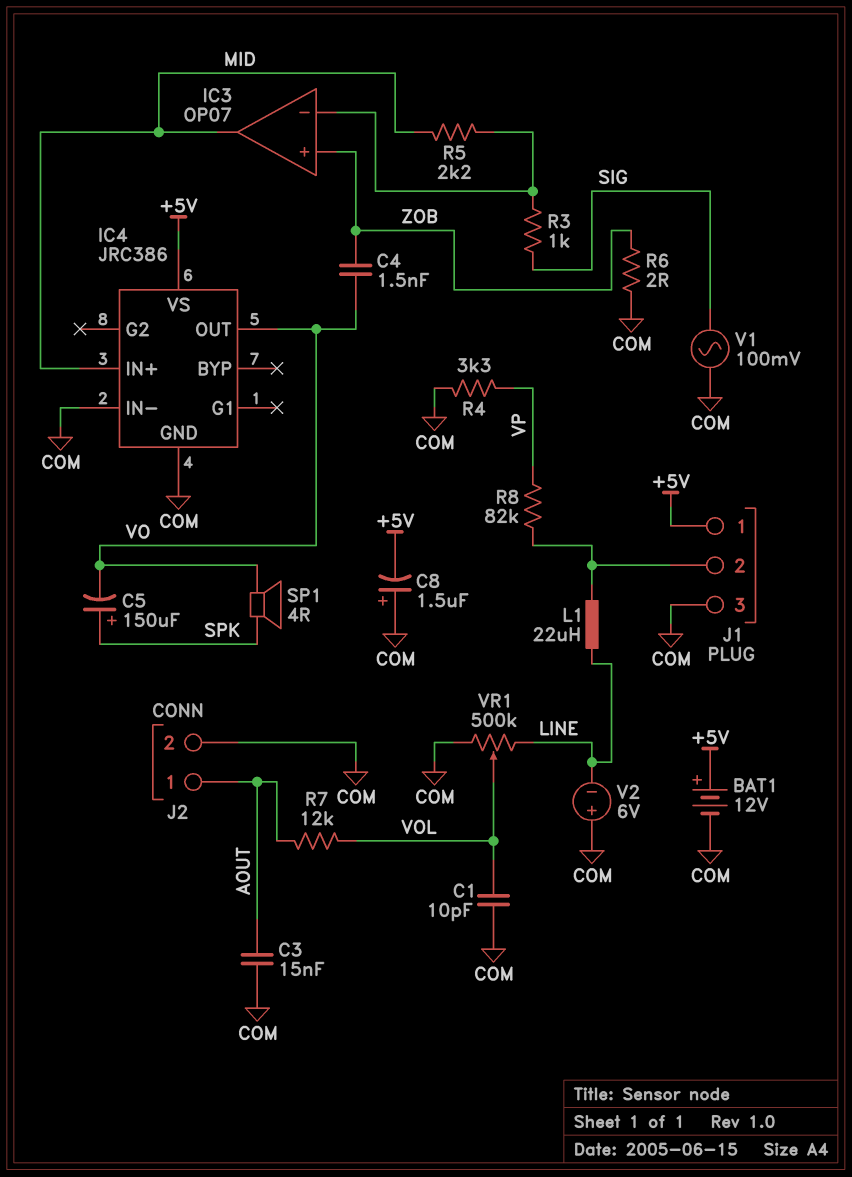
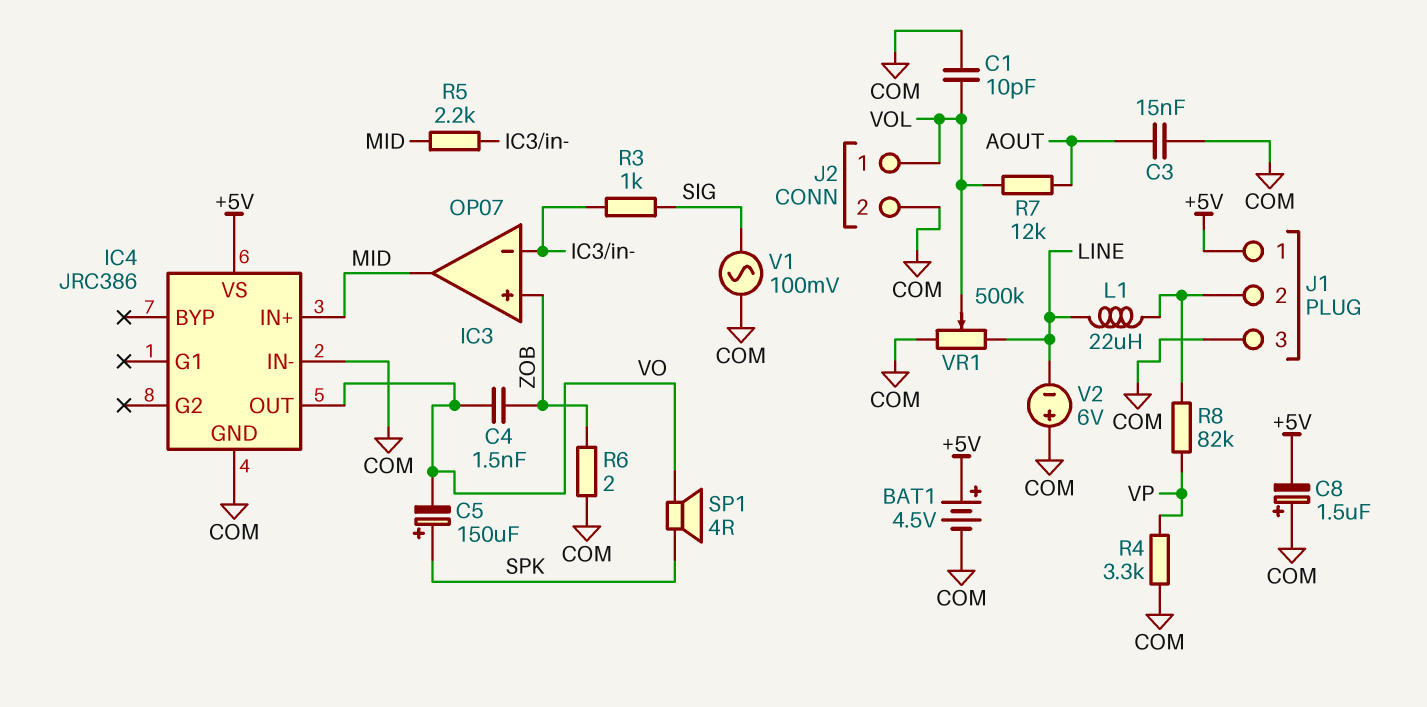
BAT1: 12V (plus +5V, minus COM) -> 4.5V (plus +5V, minus COM)
J2 pin 1: AOUT -> VOL

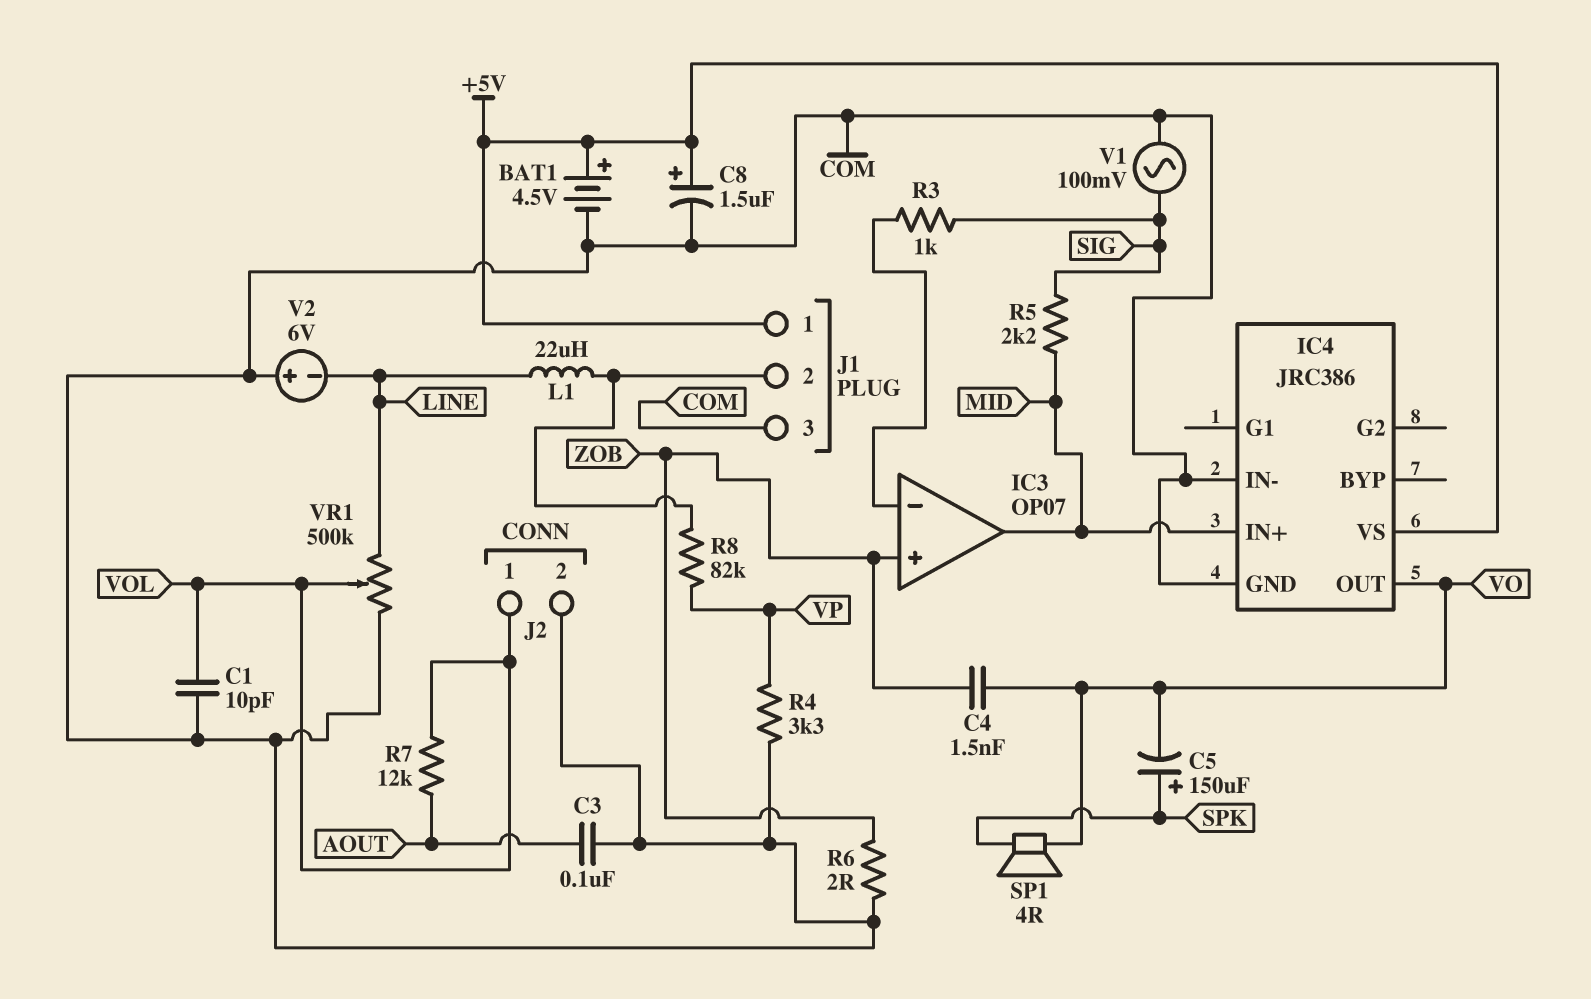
C3: 15nF (AOUT, COM) -> 100nF (AOUT, COM)
C8: 1.5uF (plus COM, minus +5V) -> 1.5uF (plus +5V, minus COM)
R5: 2.2k (IC3/in-, MID) -> 2.2k (MID, SIG)

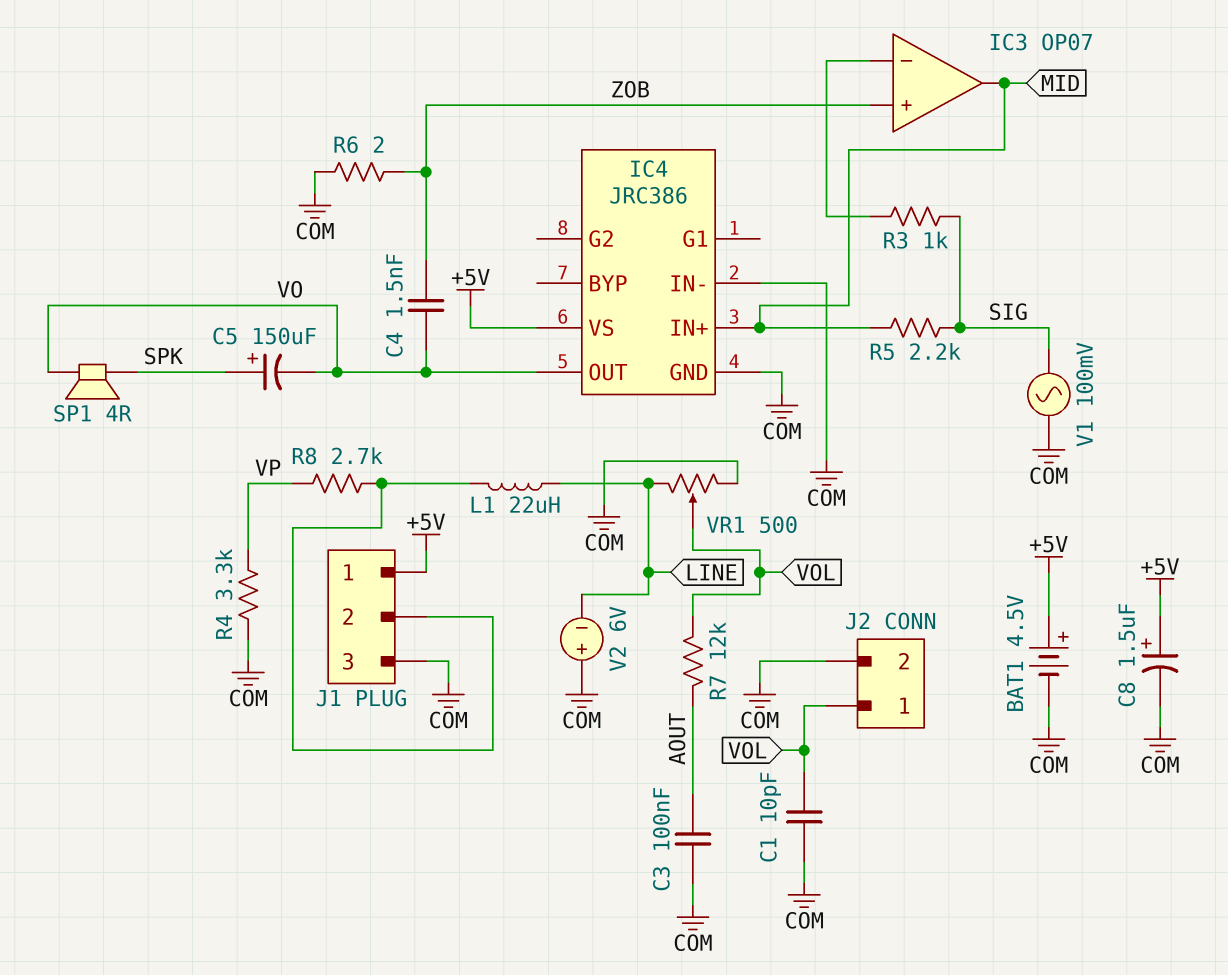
R8: 82k (J1/2, VP) -> 2.7k (J1/2, VP)
VR1: 500k (COM, LINE, wiper VOL) -> 500 (COM, LINE, wiper VOL)

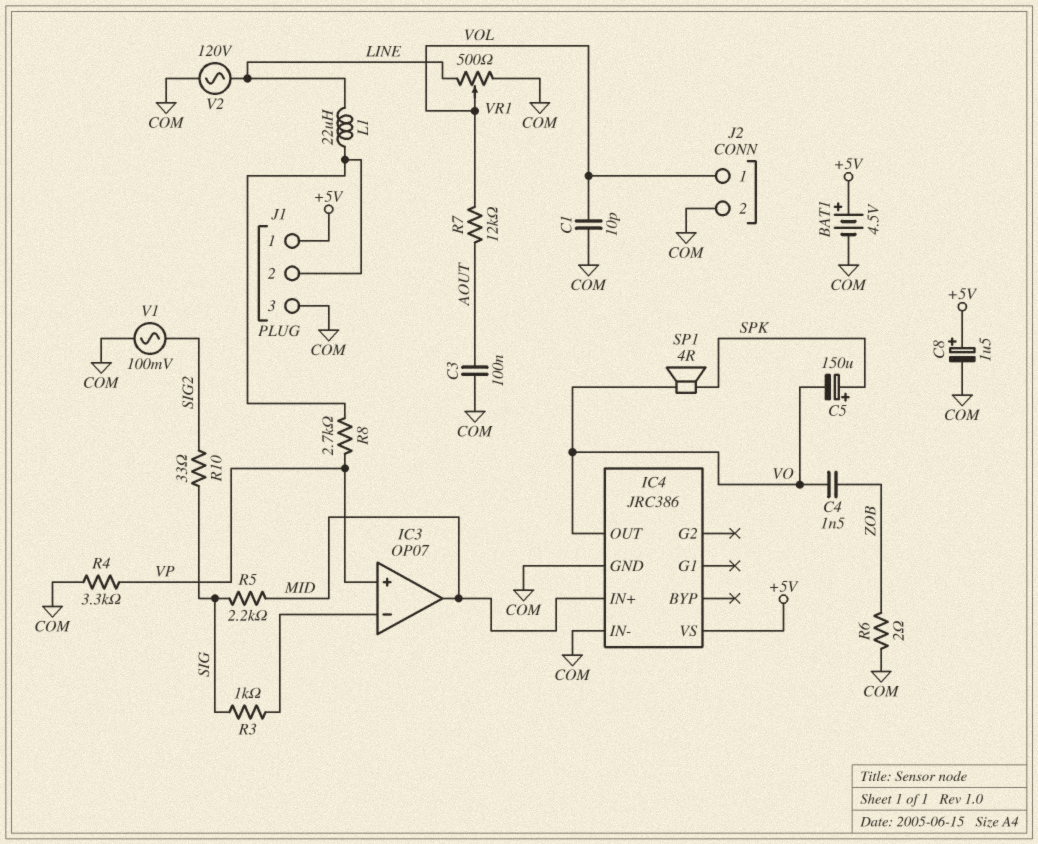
IC3 pin in+: ZOB -> VP
R10: none -> 33 (SIG, SIG2)
V1: AC 100mV (COM, SIG) -> AC 100mV (COM, SIG2)
V2: 6V (plus COM, minus LINE) -> AC 120V (COM, LINE)

